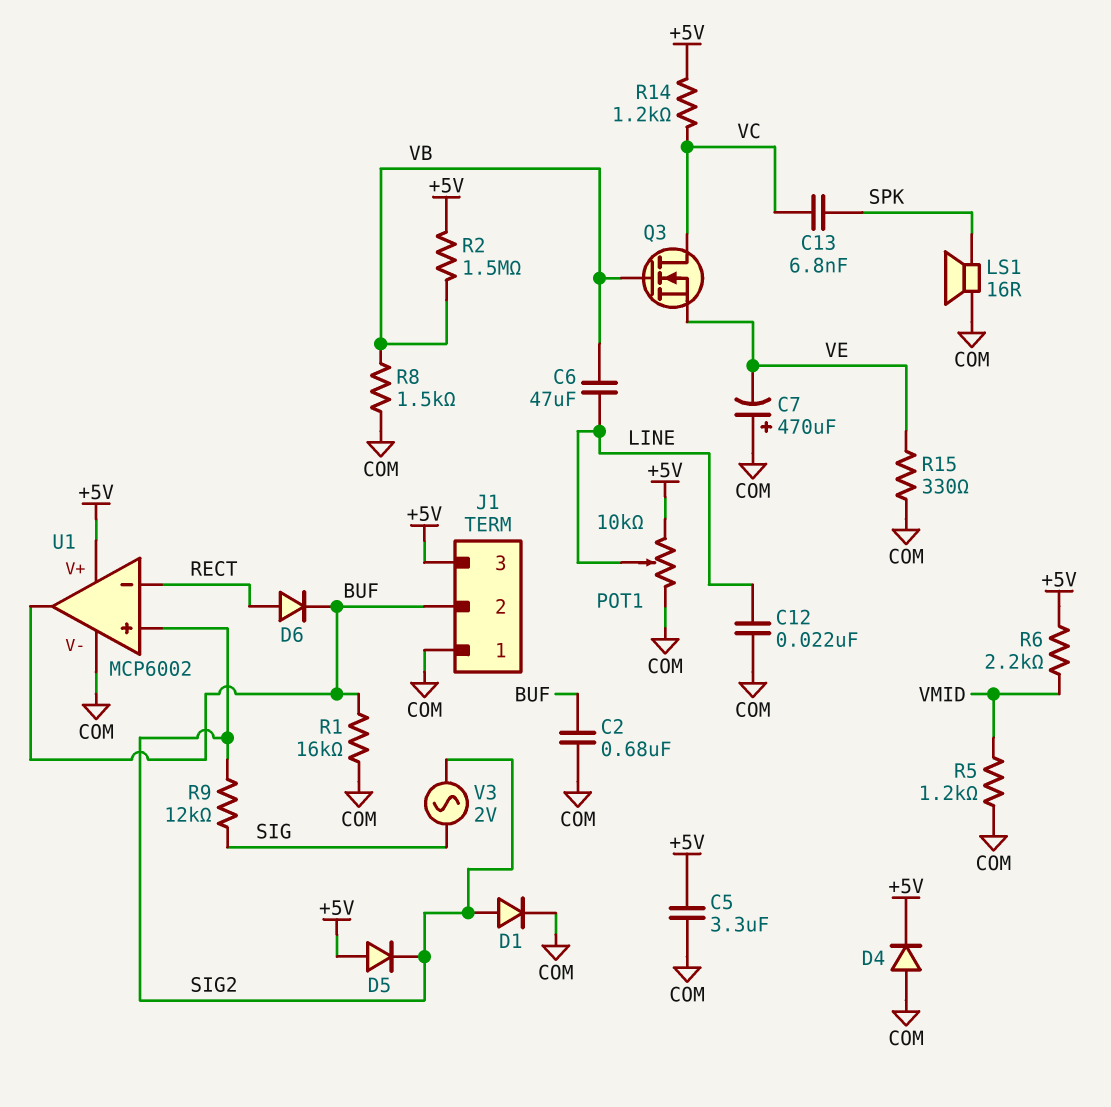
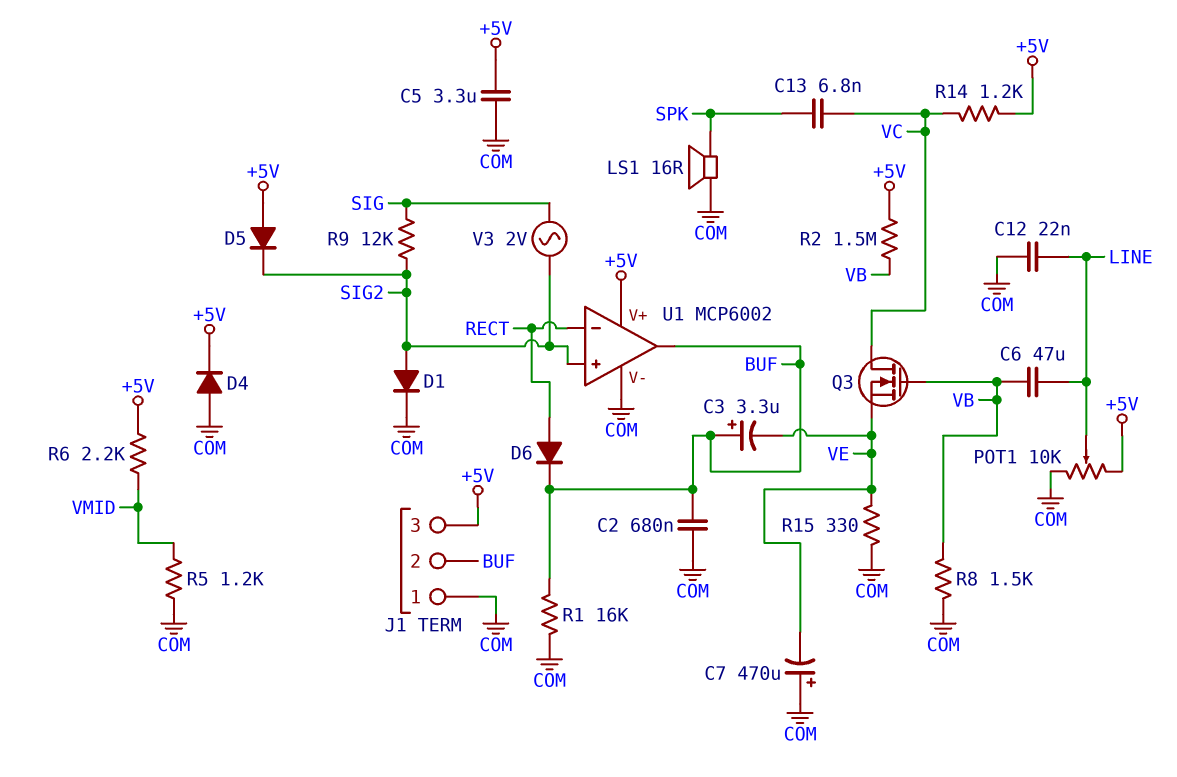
C3: none -> 3.3uF (plus BUF, minus VE)

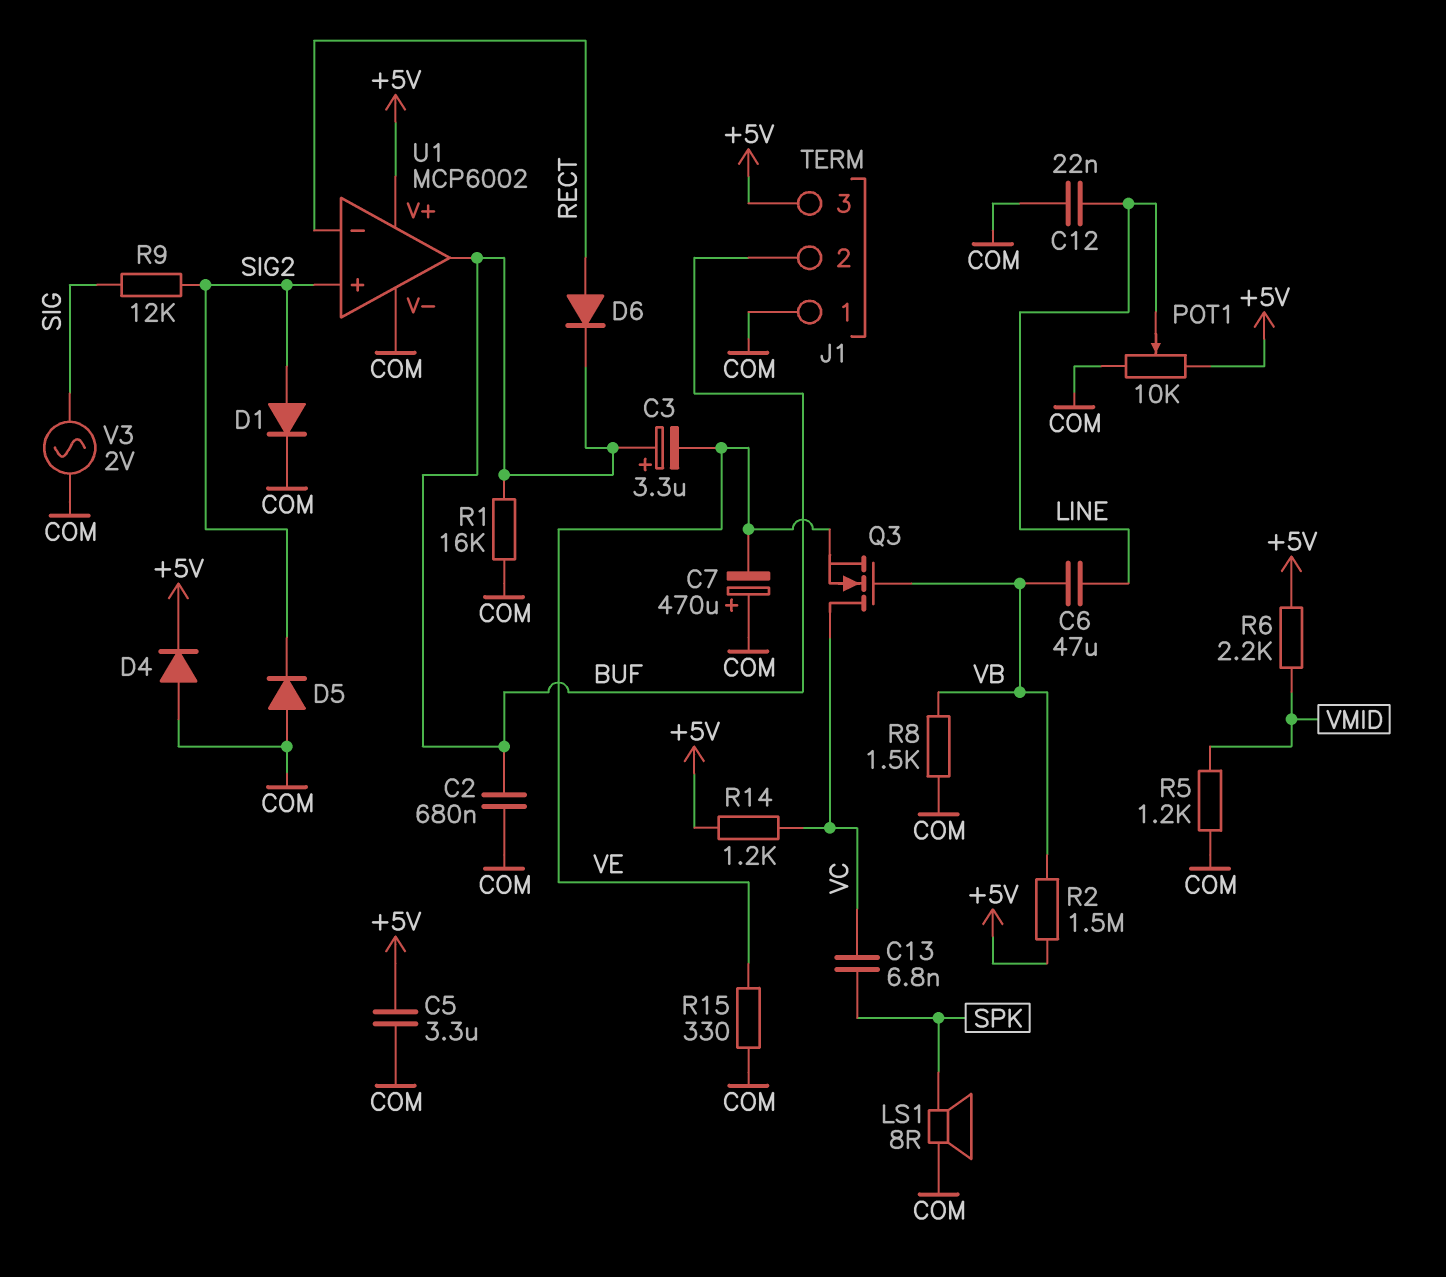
D5: diode (A +5V, K SIG2) -> diode (A COM, K SIG2)
LS1: speaker 16R (COM, SPK) -> speaker 8R (COM, SPK)
V3: AC 2V (SIG, SIG2) -> AC 2V (COM, SIG)

